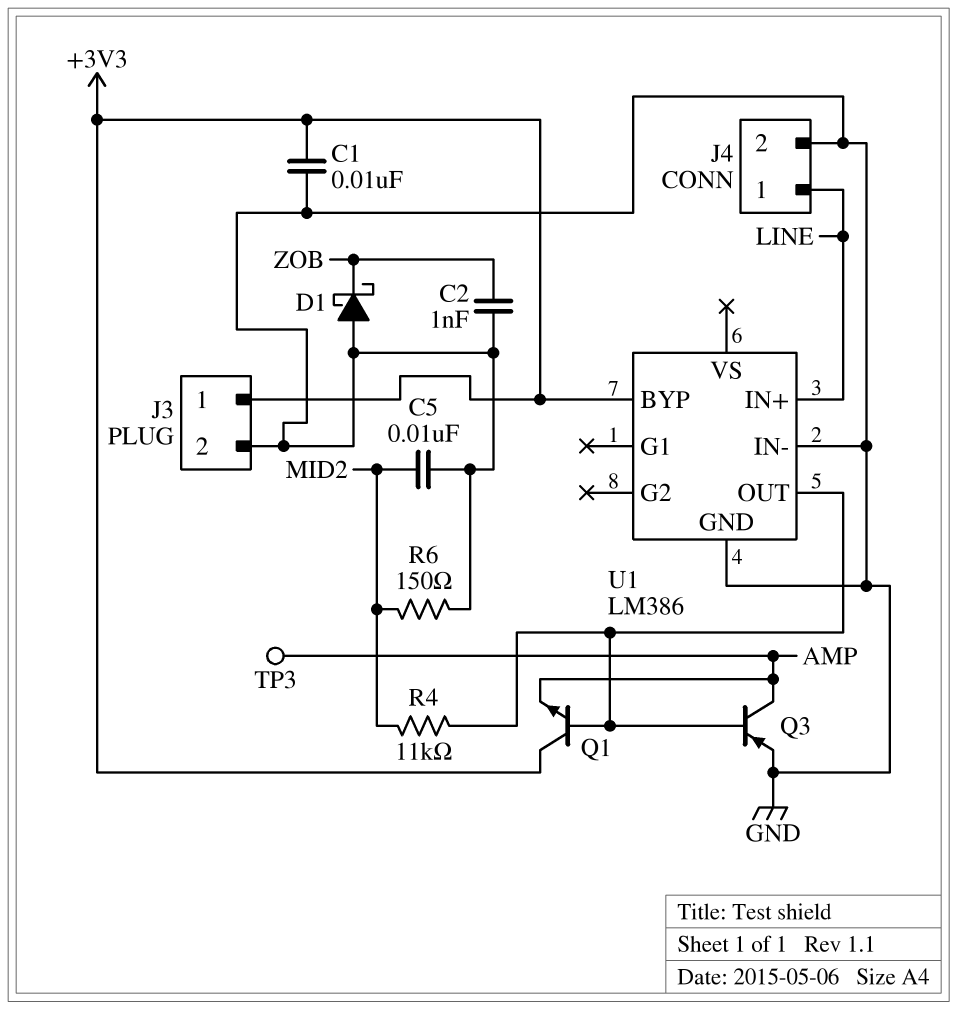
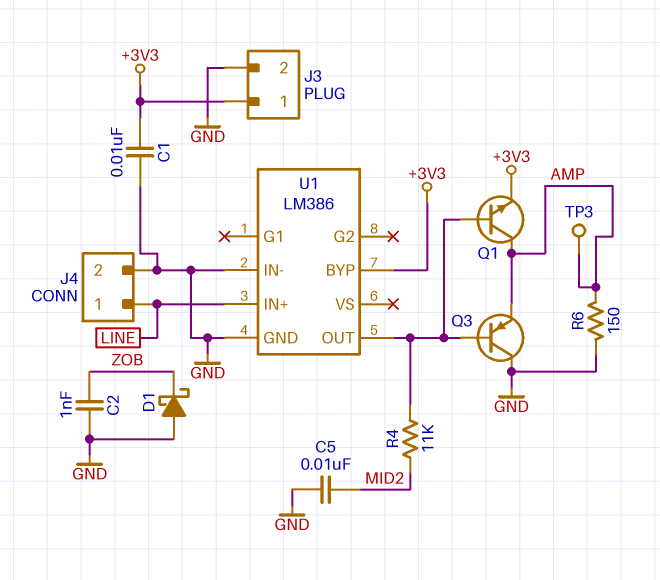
Q1: NPN (B U1/OUT, C +3V3, E AMP) -> NPN (B U1/OUT, C AMP, E +3V3)
Q3: PNP (B U1/OUT, C AMP, E GND) -> PNP (B U1/OUT, C GND, E AMP)
R6: 150 (GND, MID2) -> 150 (AMP, GND)

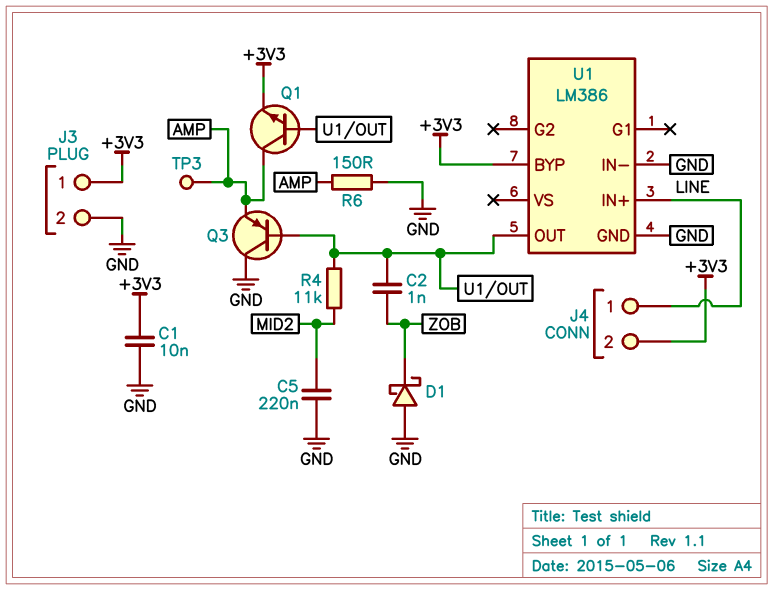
C2: 1nF (GND, ZOB) -> 1nF (U1/OUT, ZOB)
C5: 10nF (GND, MID2) -> 220nF (GND, MID2)
J4 pin 2: GND -> +3V3

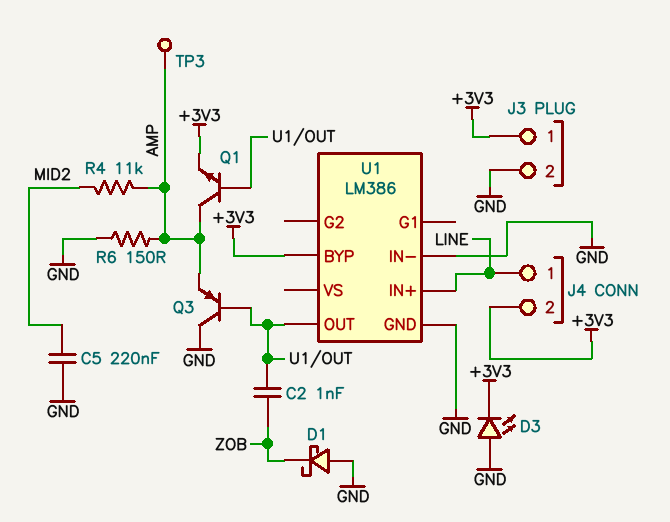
C1: 10nF (+3V3, GND) -> none
D3: none -> LED (A GND, K +3V3)
R4: 11k (MID2, U1/OUT) -> 11k (AMP, MID2)

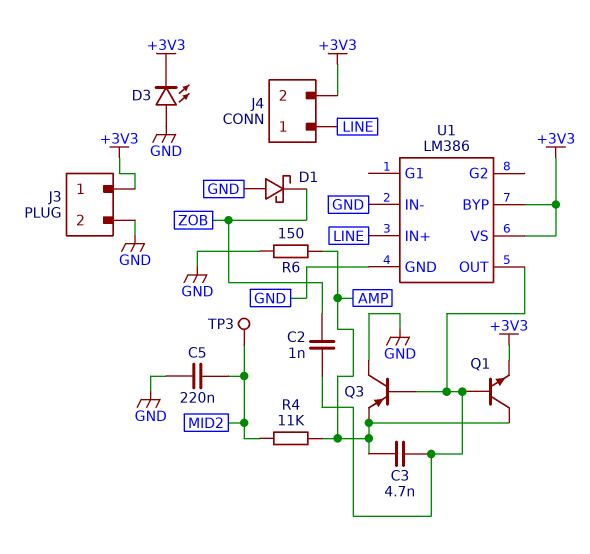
C3: none -> 4.7nF (AMP, U1/OUT)
TP3: test point (AMP) -> test point (MID2)
U1 pin VS: none -> +3V3

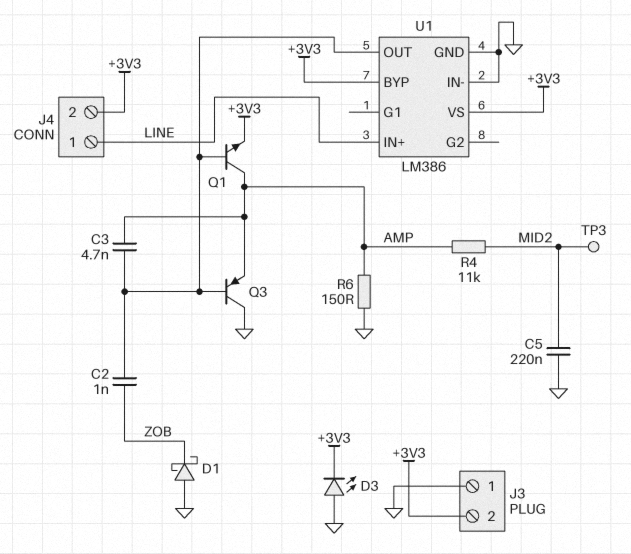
J3 pin 1: +3V3 -> GND
J3 pin 2: GND -> +3V3

